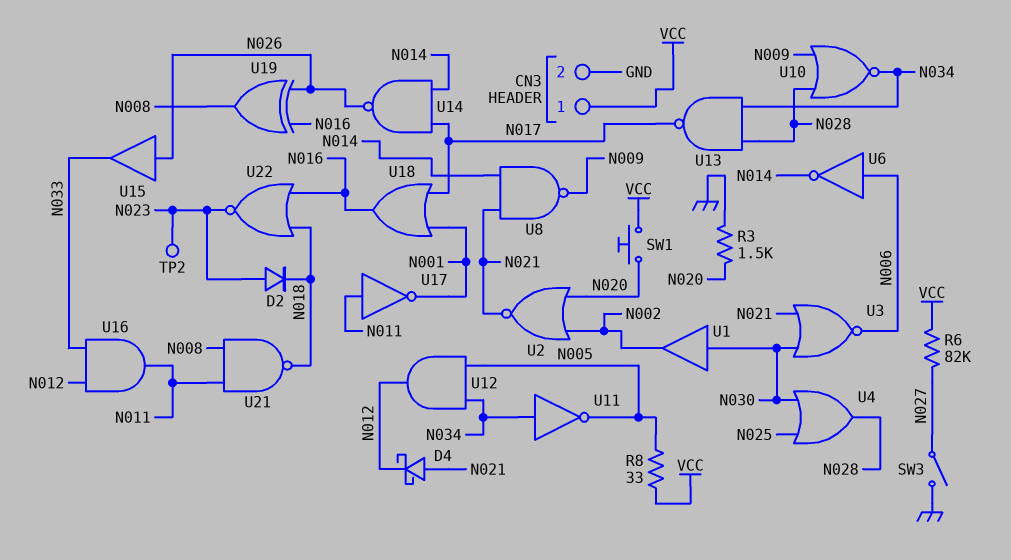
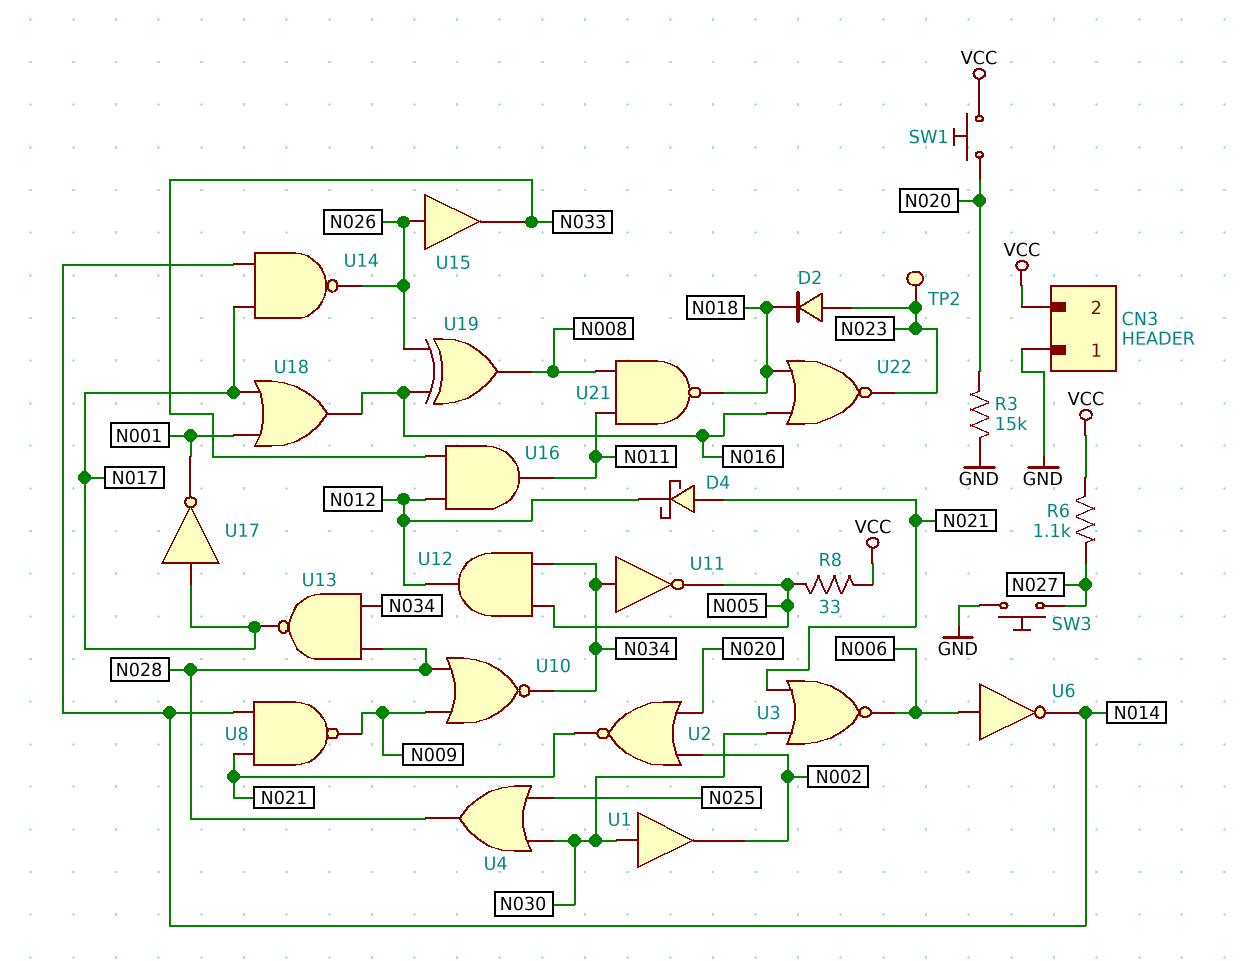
CN3 pin 1: VCC -> GND
CN3 pin 2: GND -> VCC
R3: 1.5k (GND, N020) -> 15k (GND, N020)
R6: 82k (N027, VCC) -> 1.1k (N027, VCC)
SW3: switch (GND, N027) -> button (GND, N027)
U17: NOT (in N011, out N001) -> NOT (in N017, out N001)

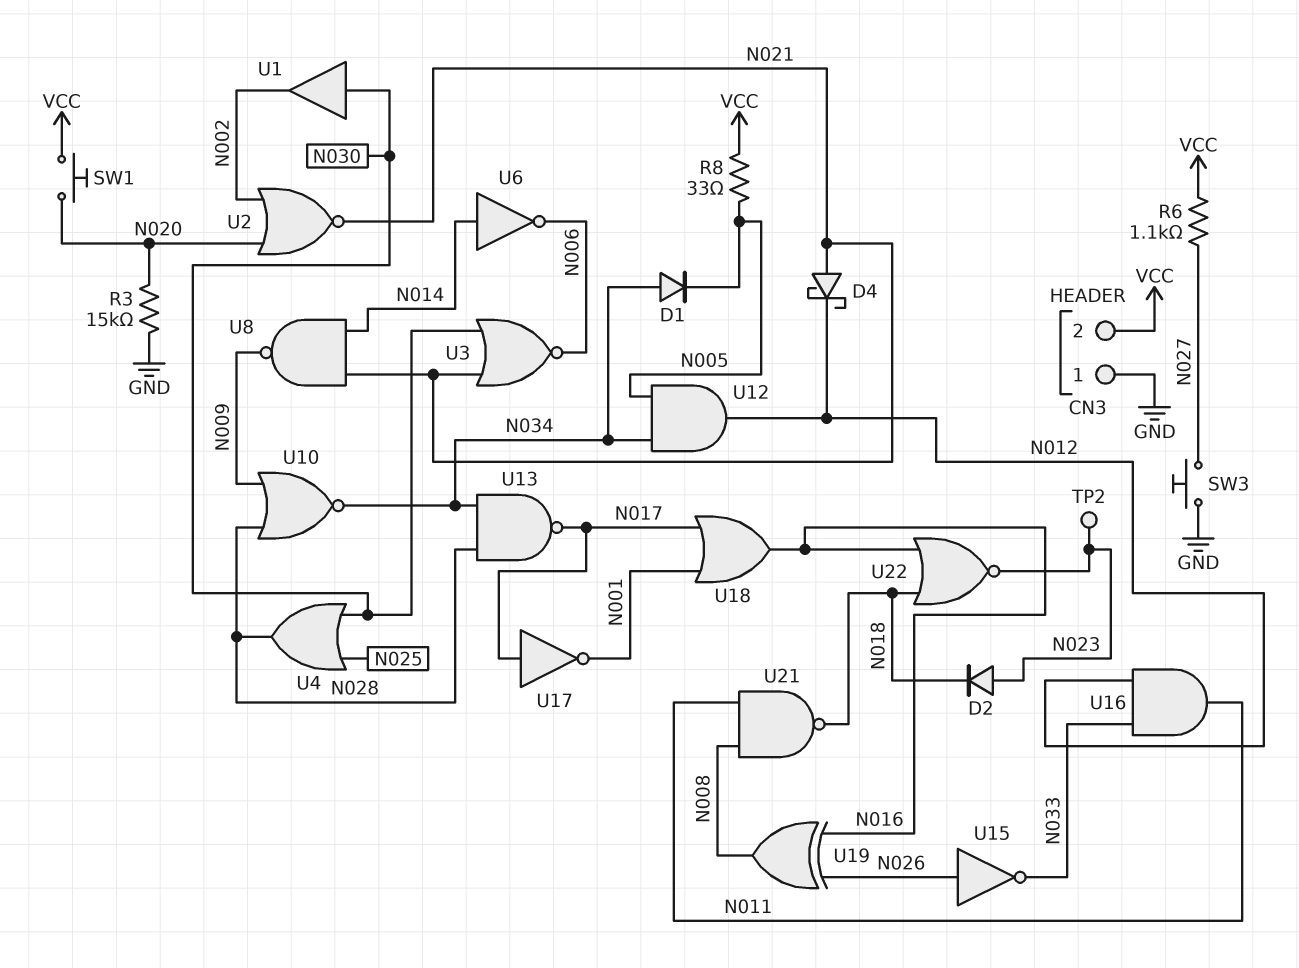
D1: none -> diode (A N034, K N005)
U6: NOT (in N006, out N014) -> NOT (in N014, out N006)
U11: NOT (in N034, out N005) -> none
U14: NAND (in N014, in N017, out N026) -> none
U15: buffer (in N026, out N033) -> NOT (in N026, out N033)

